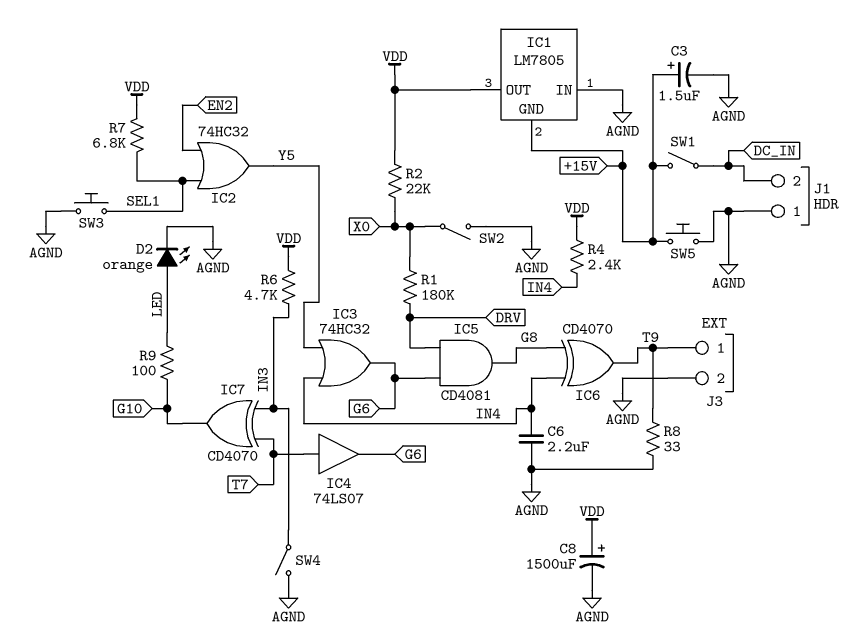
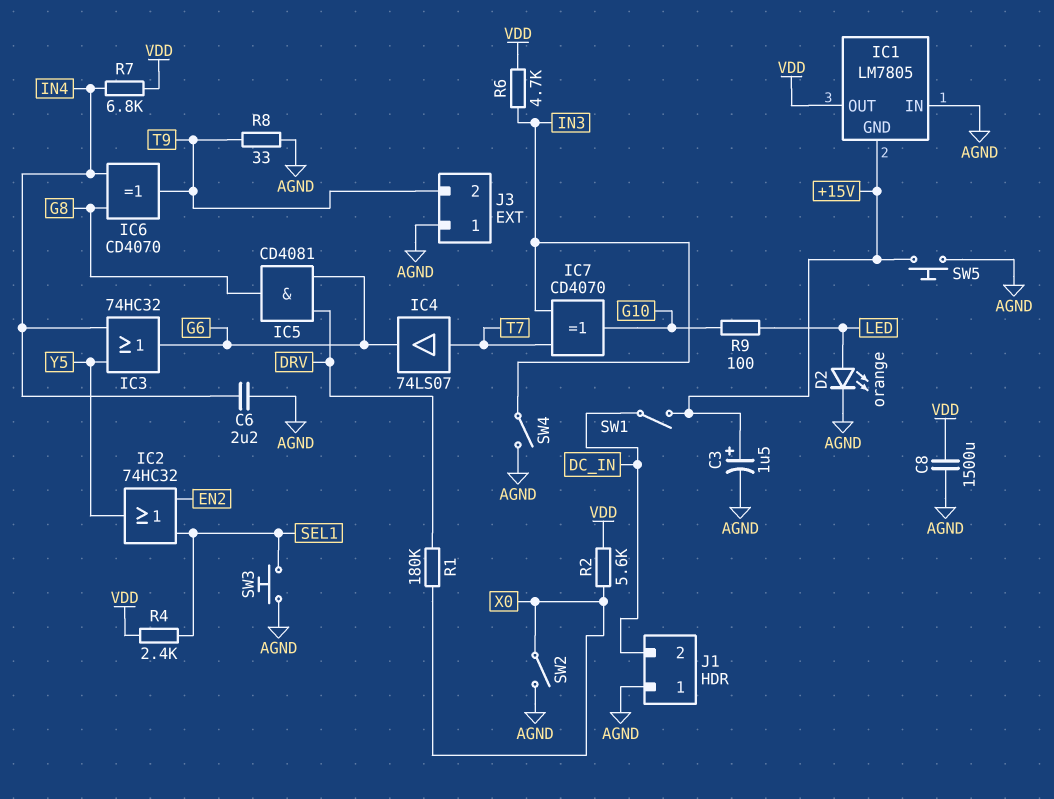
C8: 1500uF (plus VDD, minus AGND) -> 1500uF (AGND, VDD)
J3 pin 1: T9 -> AGND
J3 pin 2: AGND -> T9
R2: 22k (VDD, X0) -> 5.6k (VDD, X0)
R4: 2.4k (IN4, VDD) -> 2.4k (SEL1, VDD)
R7: 6.8k (SEL1, VDD) -> 6.8k (IN4, VDD)

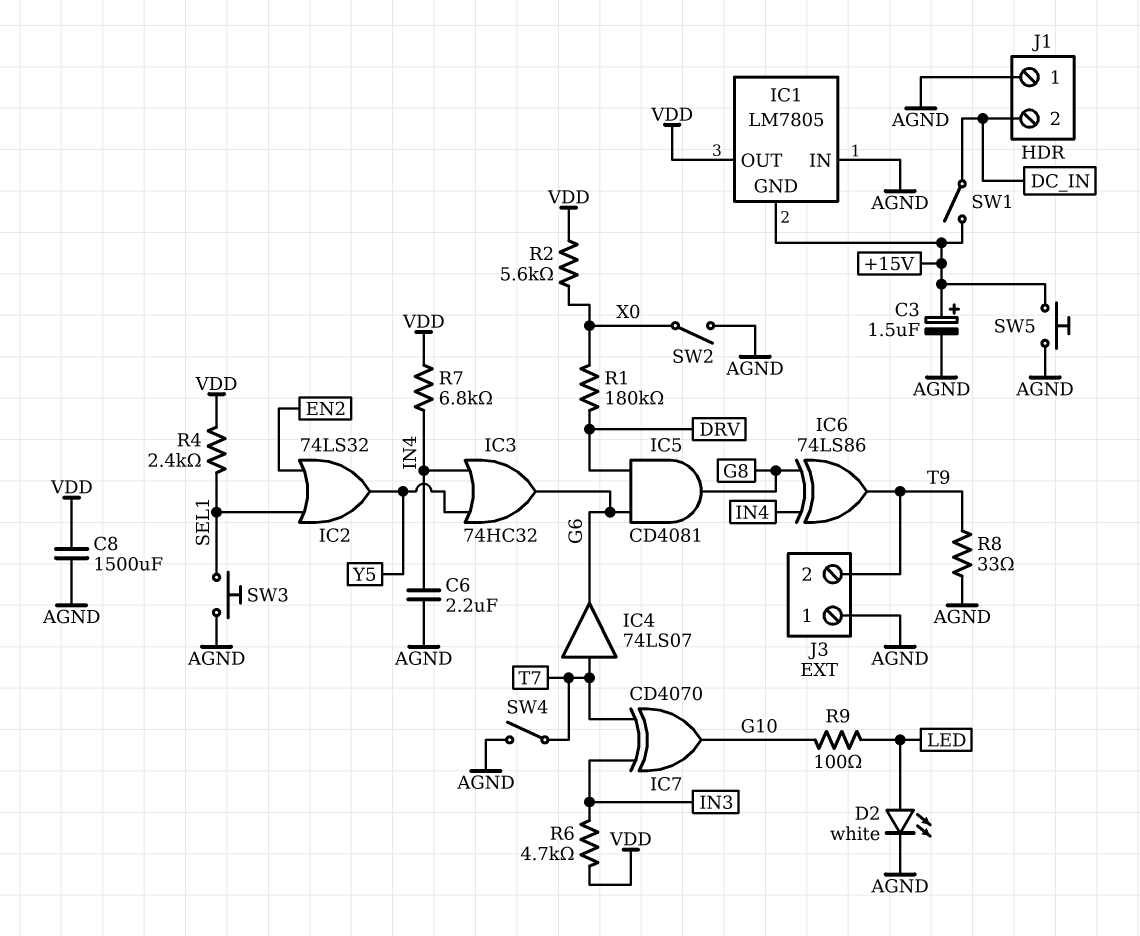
D2: LED orange (A LED, K AGND) -> LED white (A LED, K AGND)
IC2: OR 74HC32 (in EN2, in SEL1, out Y5) -> OR 74LS32 (in EN2, in SEL1, out Y5)
IC6: XOR CD4070 (in G8, in IN4, out T9) -> XOR 74LS86 (in G8, in IN4, out T9)
SW4: switch (AGND, IN3) -> switch (AGND, T7)

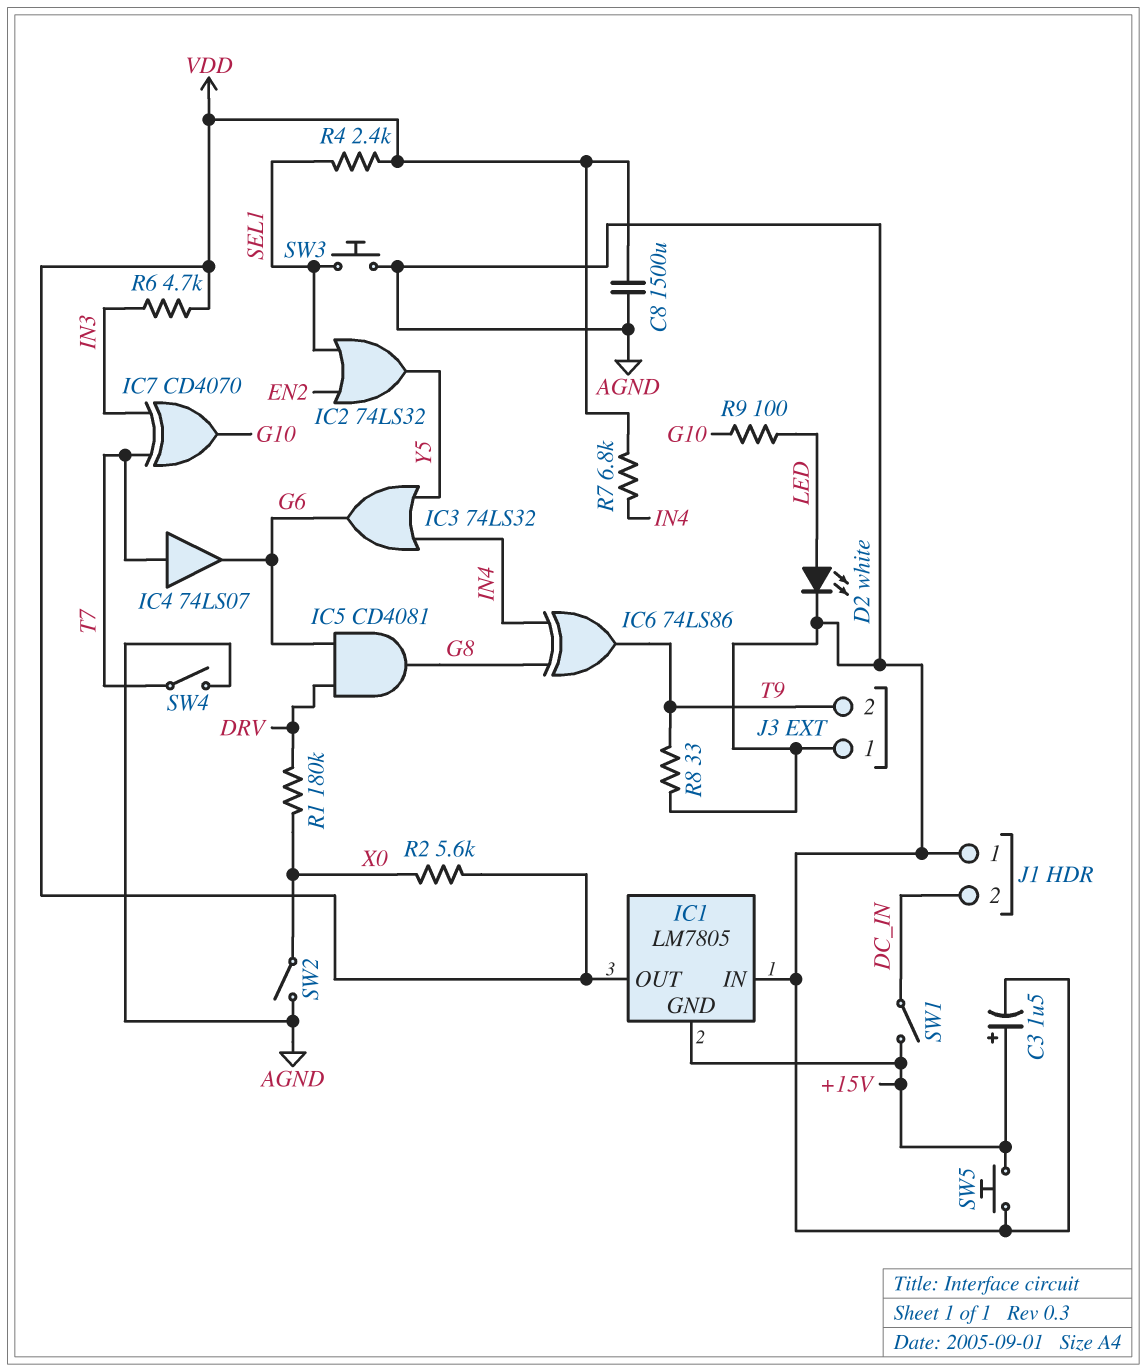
C6: 2.2uF (AGND, IN4) -> none
IC3: OR 74HC32 (in IN4, in Y5, out G6) -> OR 74LS32 (in IN4, in Y5, out G6)

